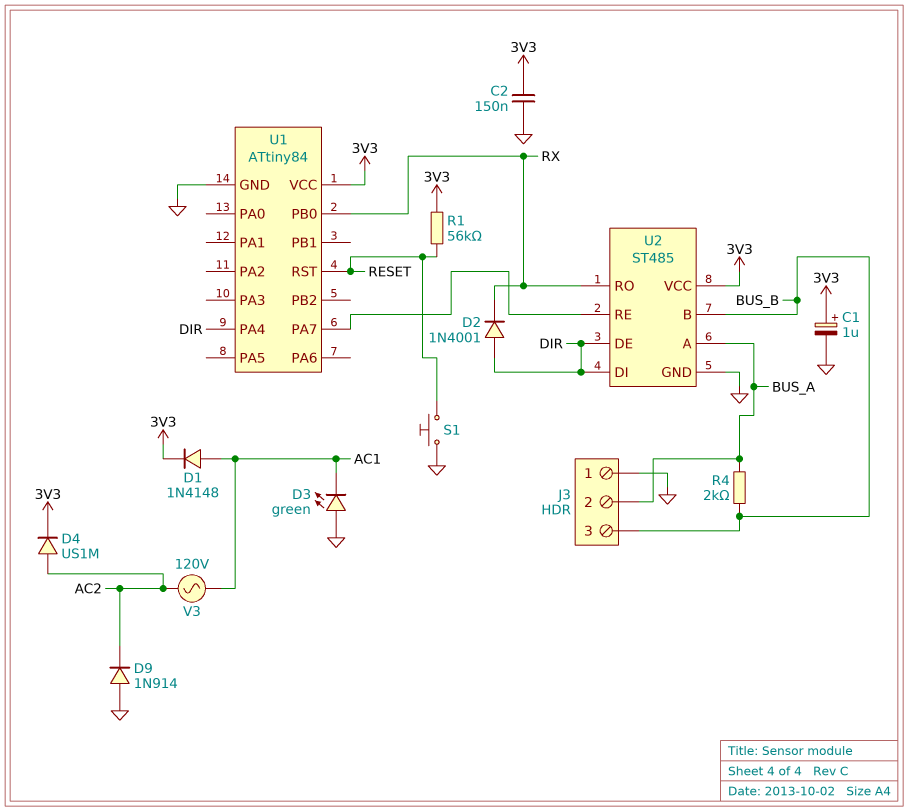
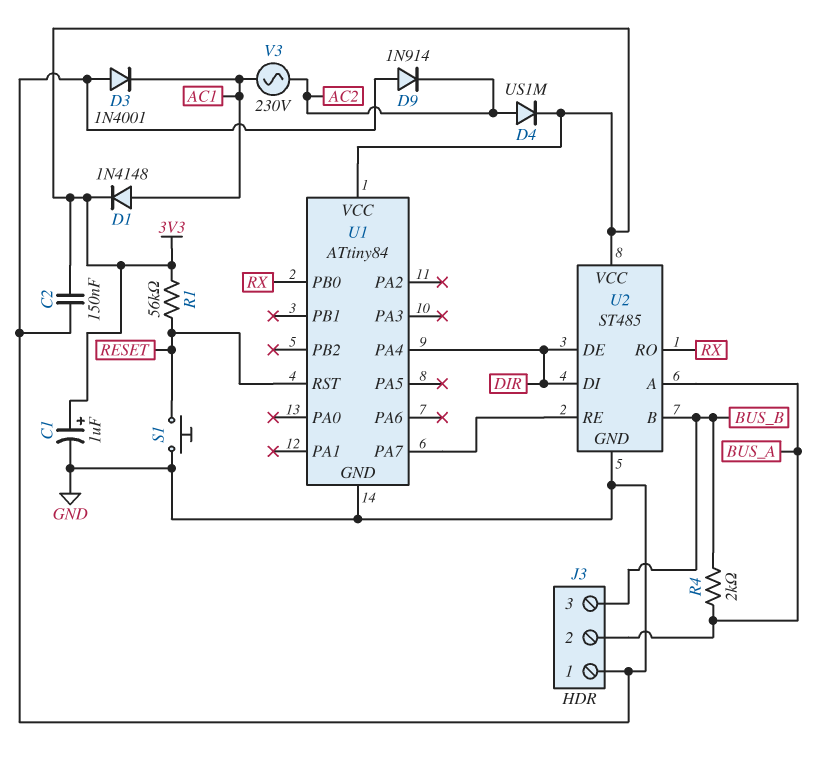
D2: diode 1N4001 (A DIR, K RX) -> none
D3: LED green (A GND, K AC1) -> diode 1N4001 (A GND, K AC1)
V3: AC 120V (AC1, AC2) -> AC 230V (AC1, AC2)

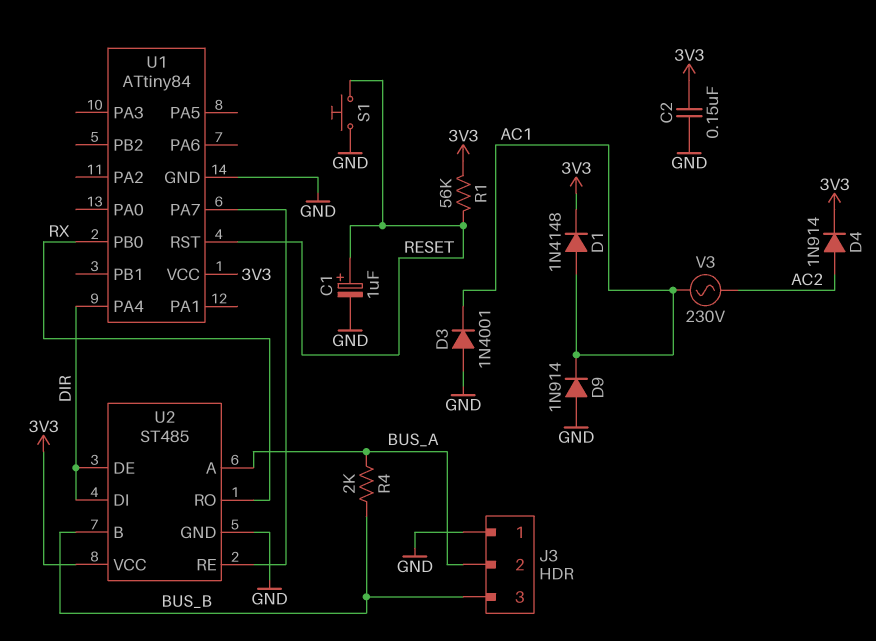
C1: 1uF (plus 3V3, minus GND) -> 1uF (plus RESET, minus GND)
D4: diode US1M (A AC2, K 3V3) -> diode 1N914 (A AC2, K 3V3)
D9: diode 1N914 (A GND, K AC2) -> diode 1N914 (A GND, K AC1)

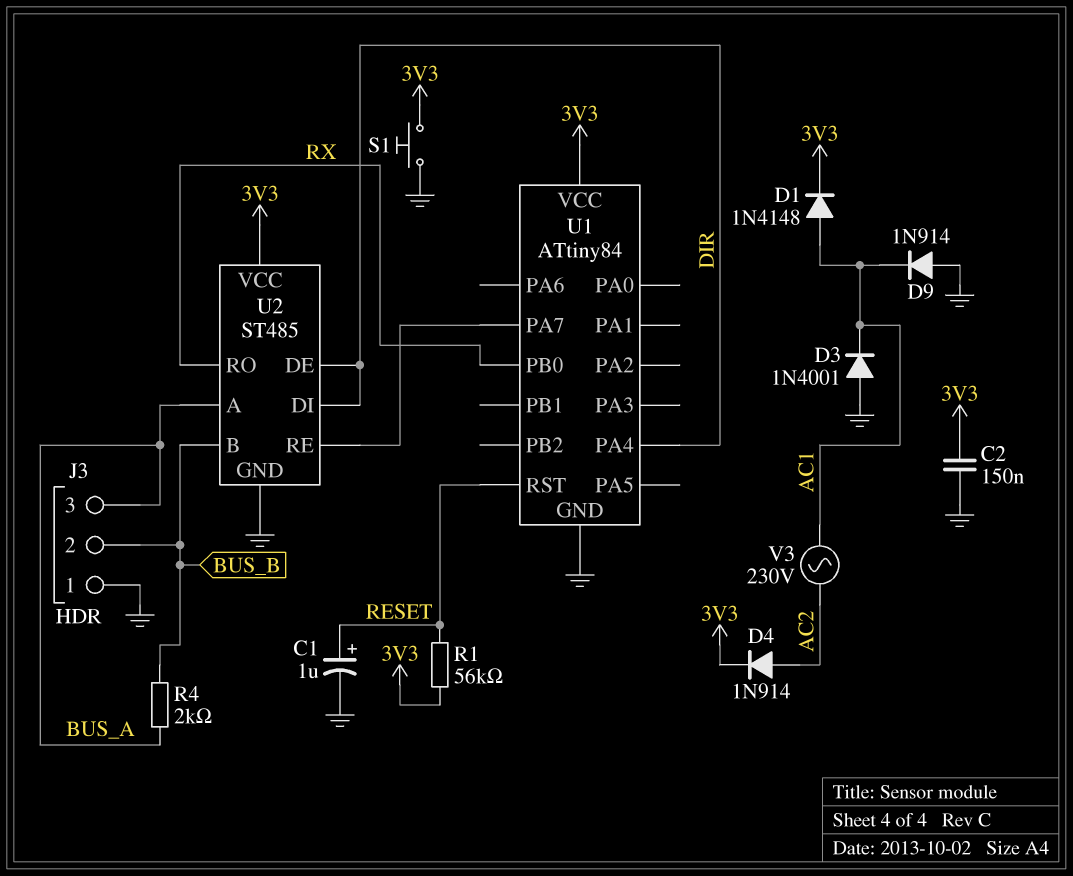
J3 pin 2: BUS_A -> BUS_B
J3 pin 3: BUS_B -> BUS_A
S1: button (GND, RESET) -> button (3V3, GND)

